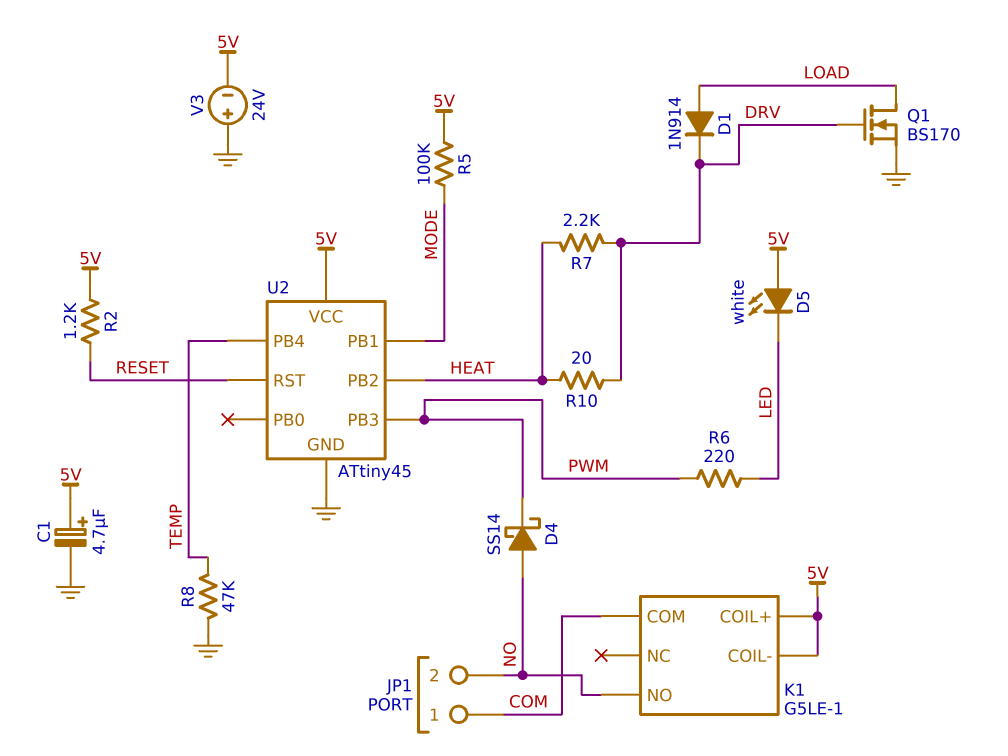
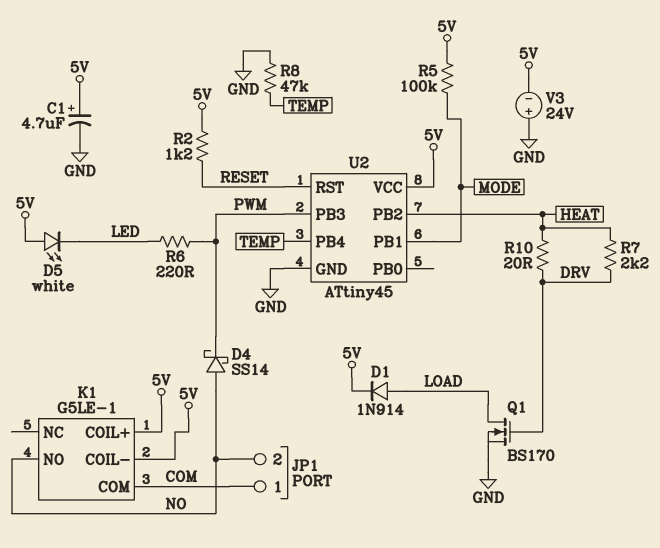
D1: diode 1N914 (A LOAD, K DRV) -> diode 1N914 (A LOAD, K 5V)

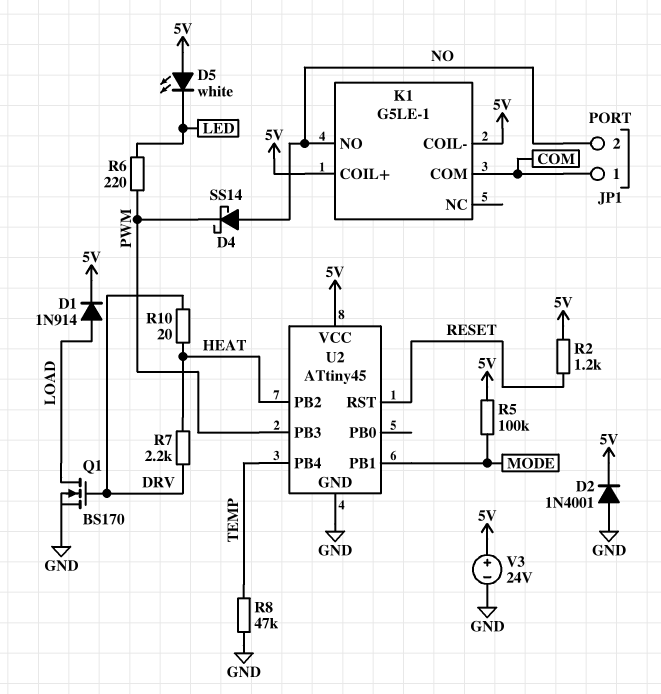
C1: 4.7uF (plus 5V, minus GND) -> none
D2: none -> diode 1N4001 (A GND, K 5V)
V3: 24V (plus GND, minus 5V) -> 24V (plus 5V, minus GND)

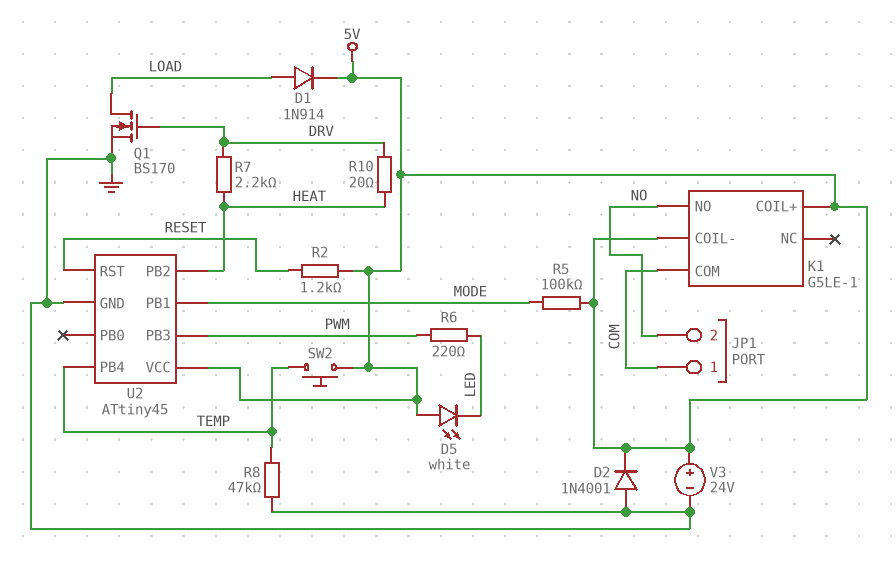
D4: schottky SS14 (A NO, K PWM) -> none
SW2: none -> button (5V, TEMP)

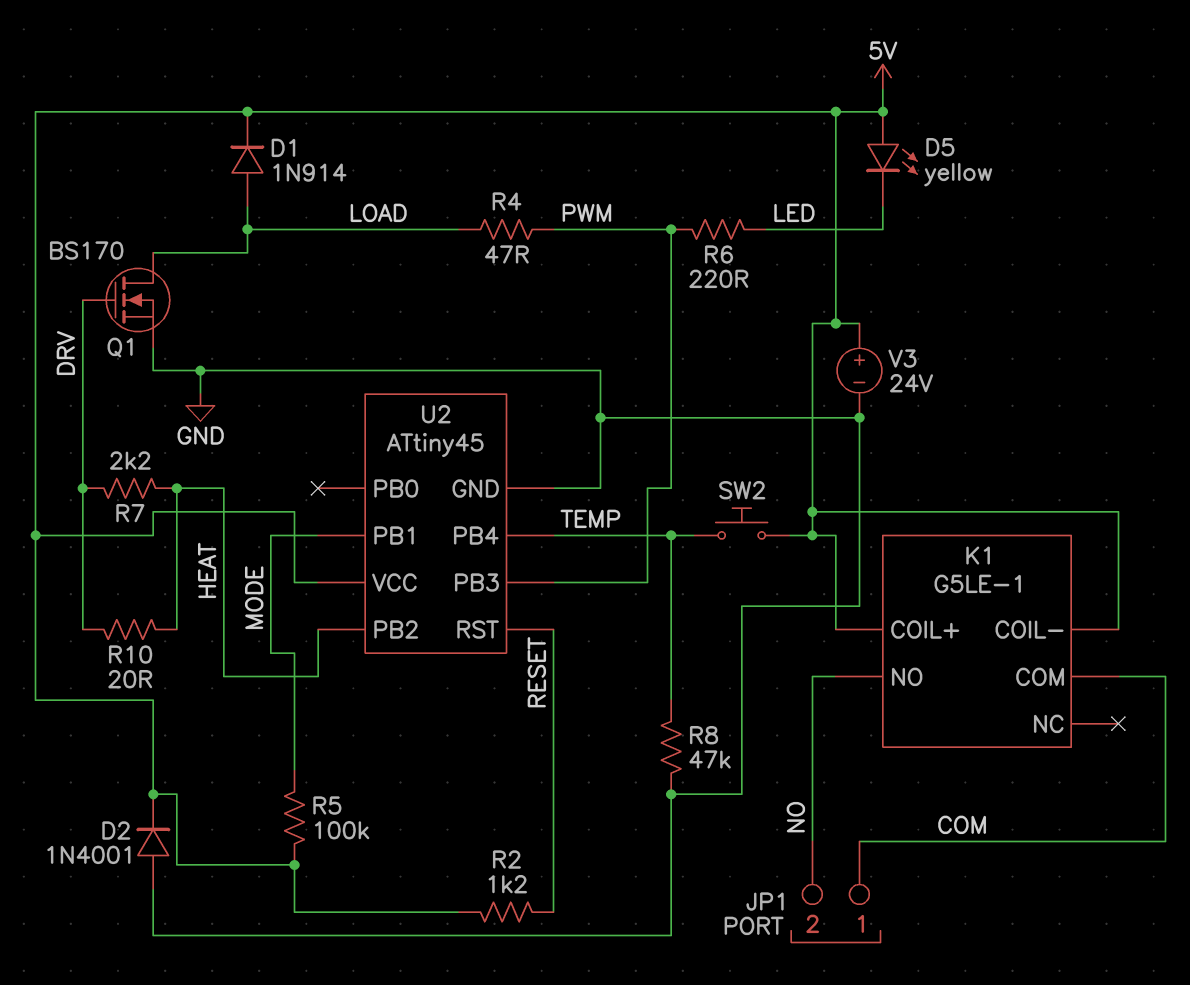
D5: LED white (A 5V, K LED) -> LED yellow (A 5V, K LED)
R4: none -> 47 (LOAD, PWM)

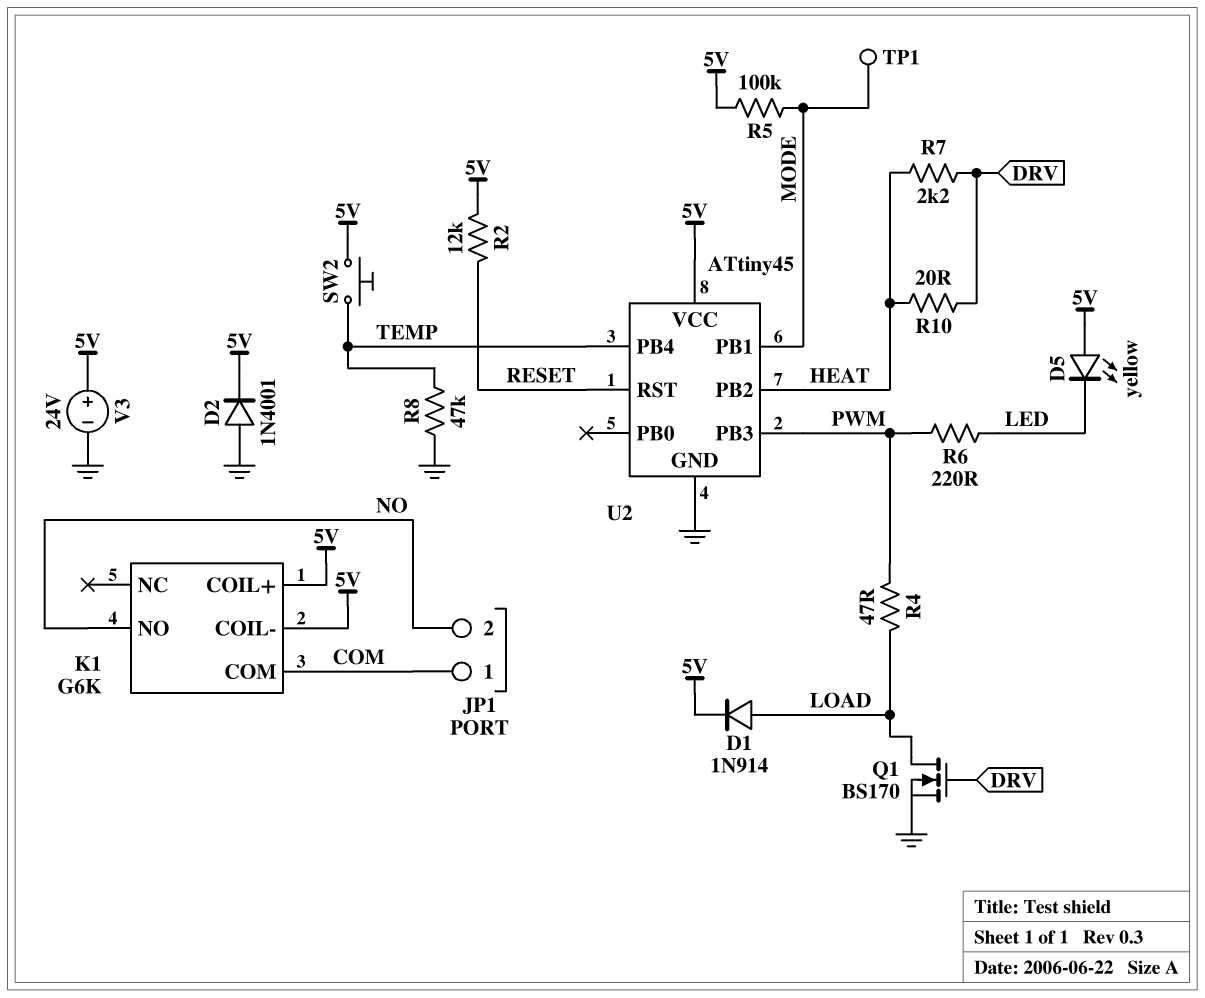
K1: G5LE-1 -> G6K
R2: 1.2k (5V, RESET) -> 12k (5V, RESET)
TP1: none -> test point (MODE)

